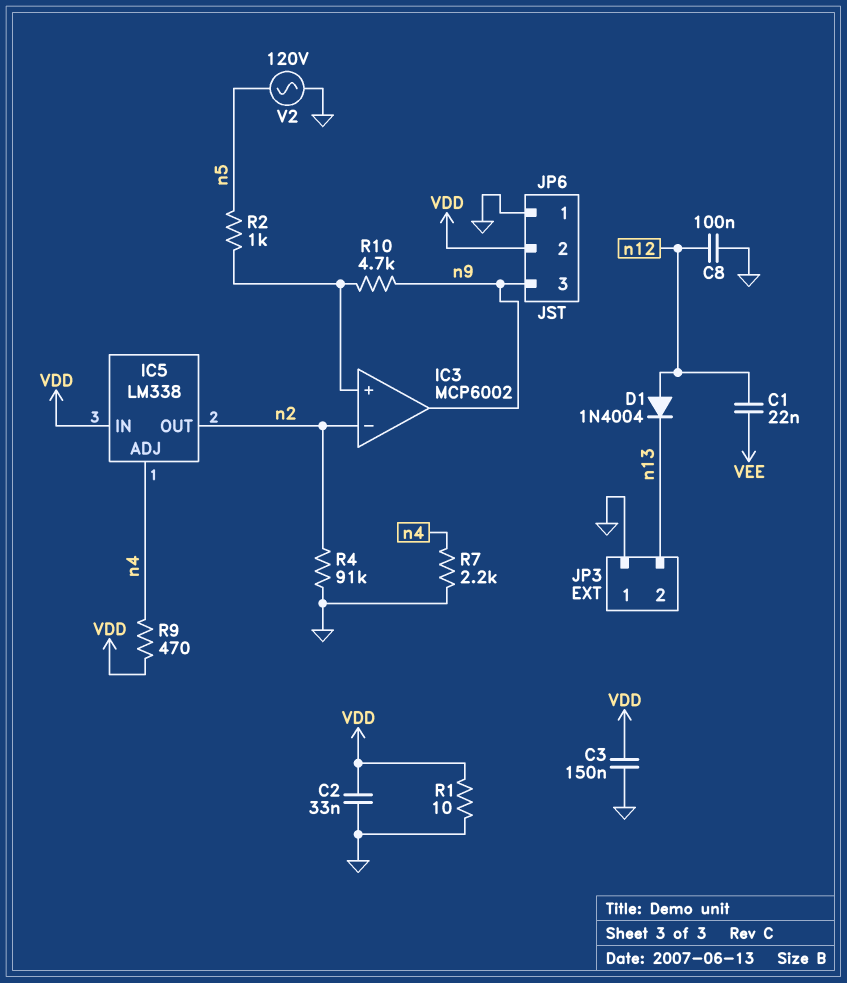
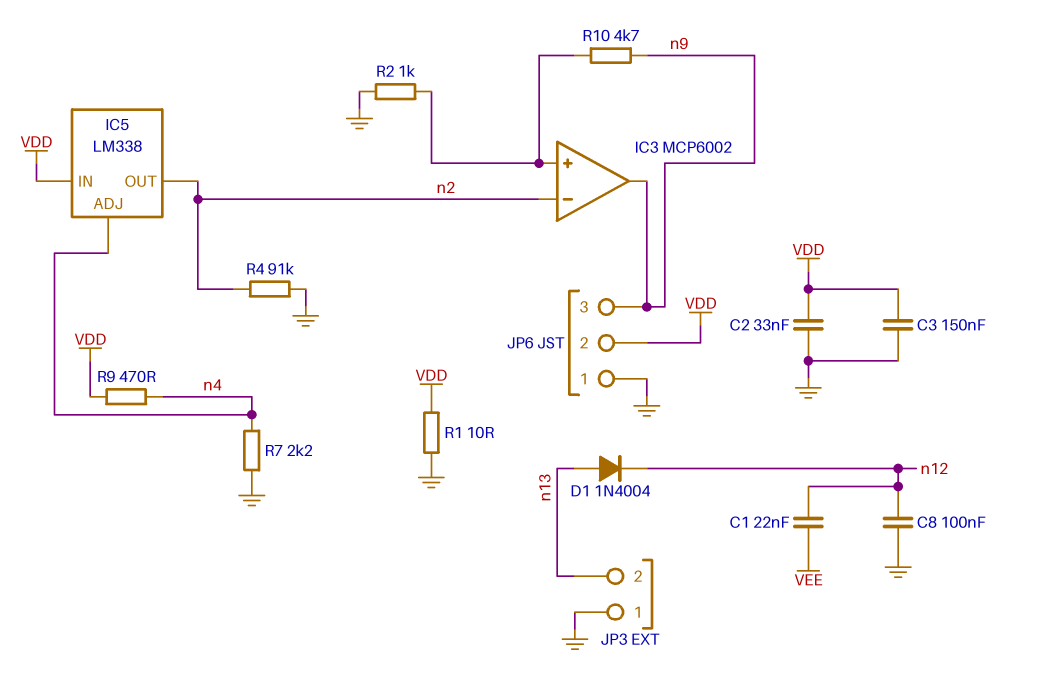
D1: diode 1N4004 (A n12, K n13) -> diode 1N4004 (A n13, K n12)
R2: 1k (IC3/in+, n5) -> 1k (GND, IC3/in+)
V2: AC 120V (GND, n5) -> none

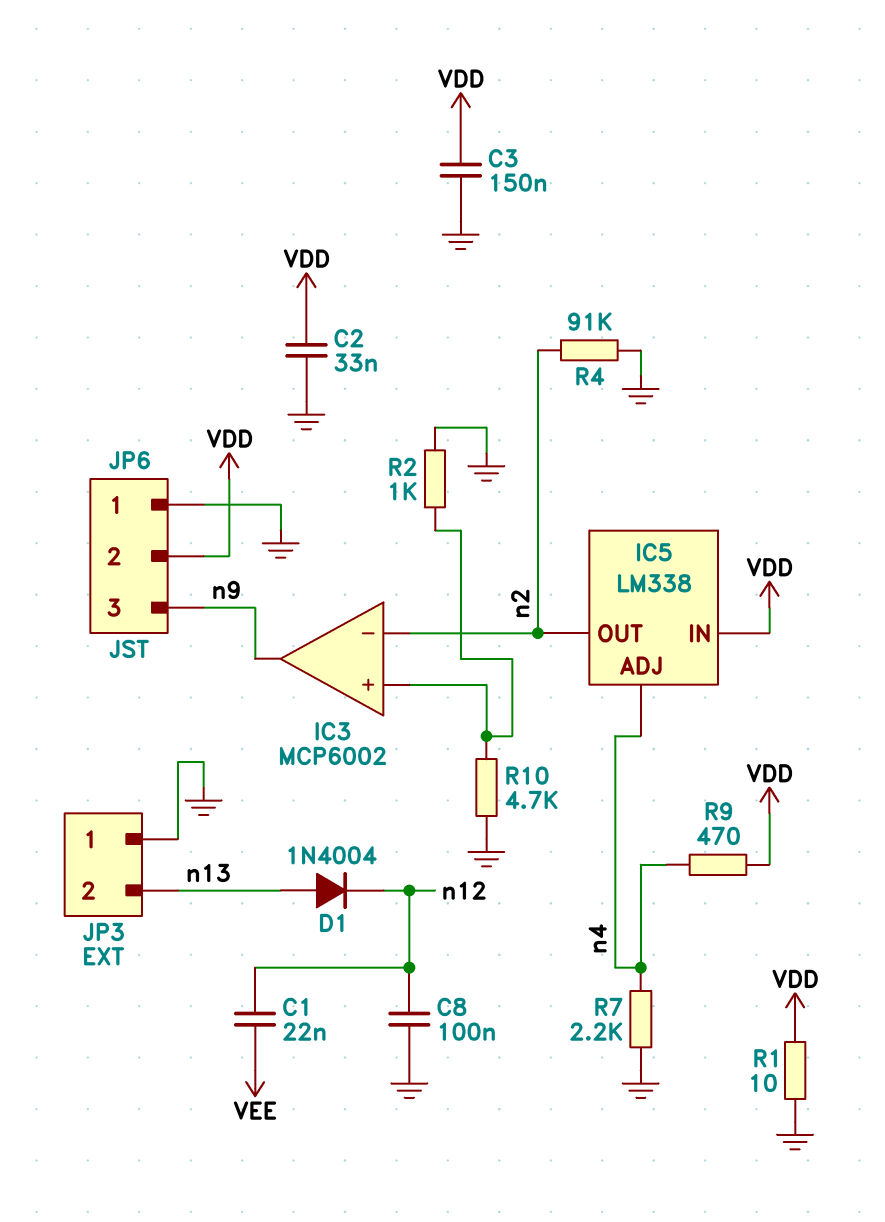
R10: 4.7k (IC3/in+, n9) -> 4.7k (GND, IC3/in+)

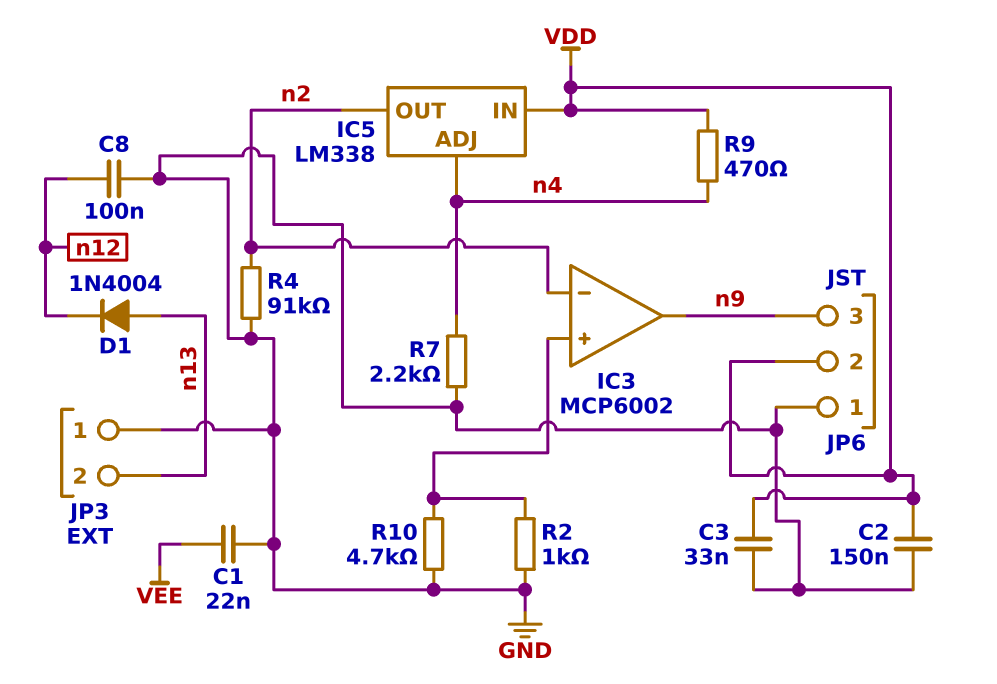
C1: 22nF (VEE, n12) -> 22nF (GND, VEE)
C2: 33nF (GND, VDD) -> 150nF (GND, VDD)
C3: 150nF (GND, VDD) -> 33nF (GND, VDD)
R1: 10 (GND, VDD) -> none

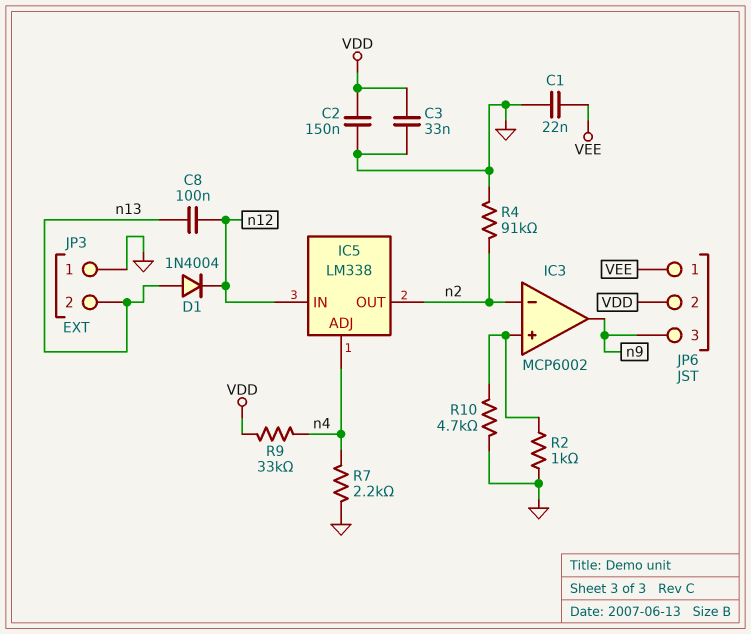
C8: 100nF (GND, n12) -> 100nF (n12, n13)
IC5 pin IN: VDD -> n12
JP6 pin 1: GND -> VEE
R9: 470 (VDD, n4) -> 33k (VDD, n4)

